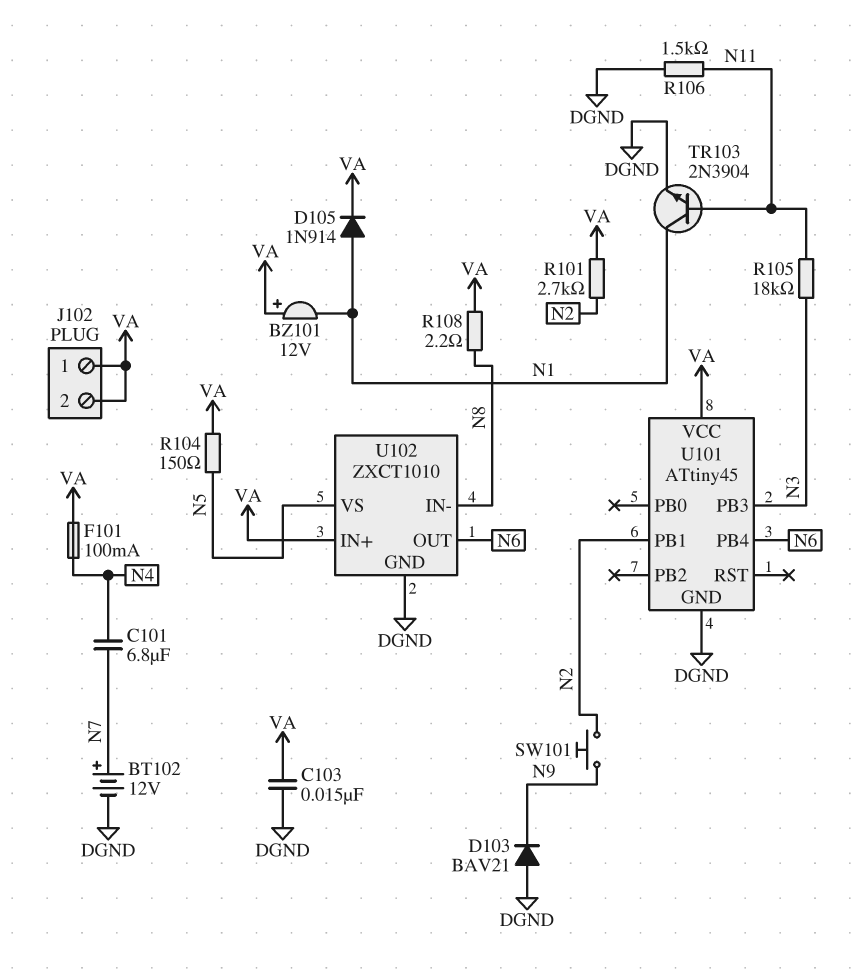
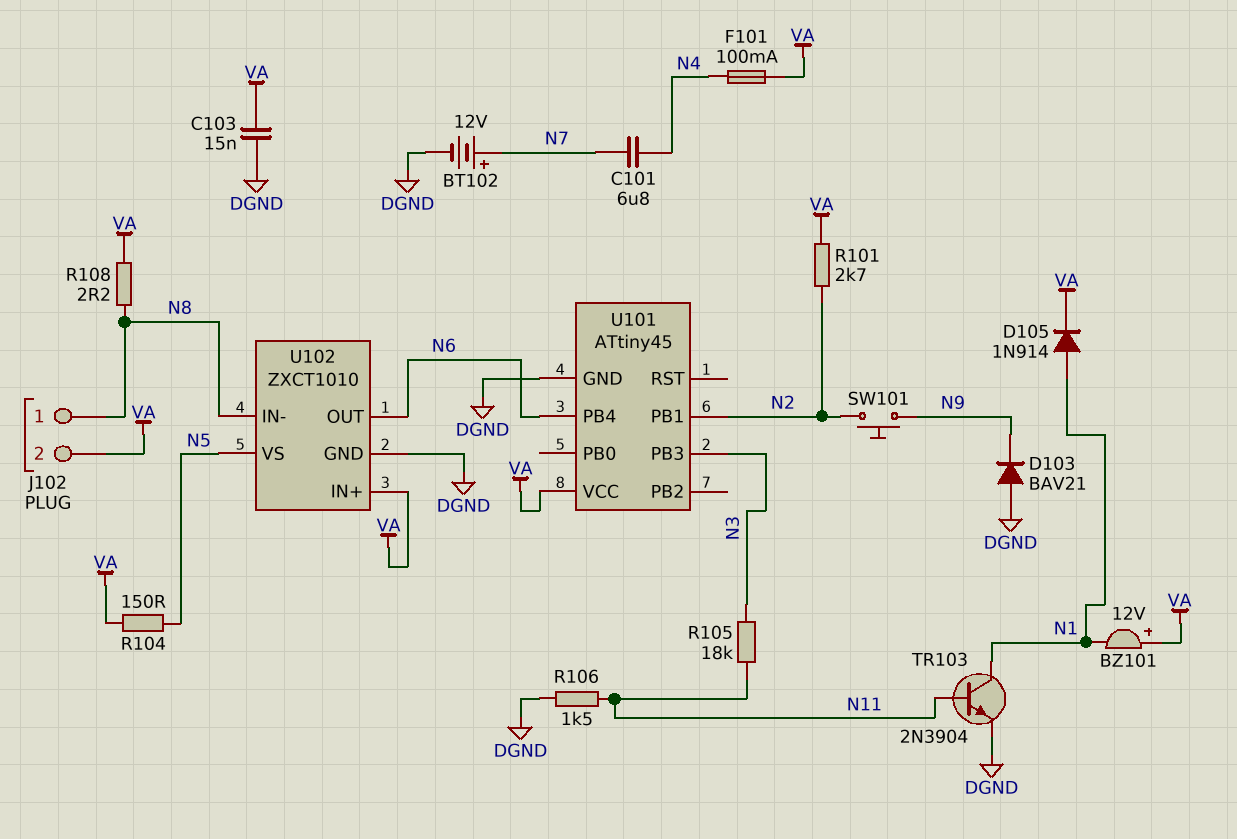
J102 pin 1: VA -> N8

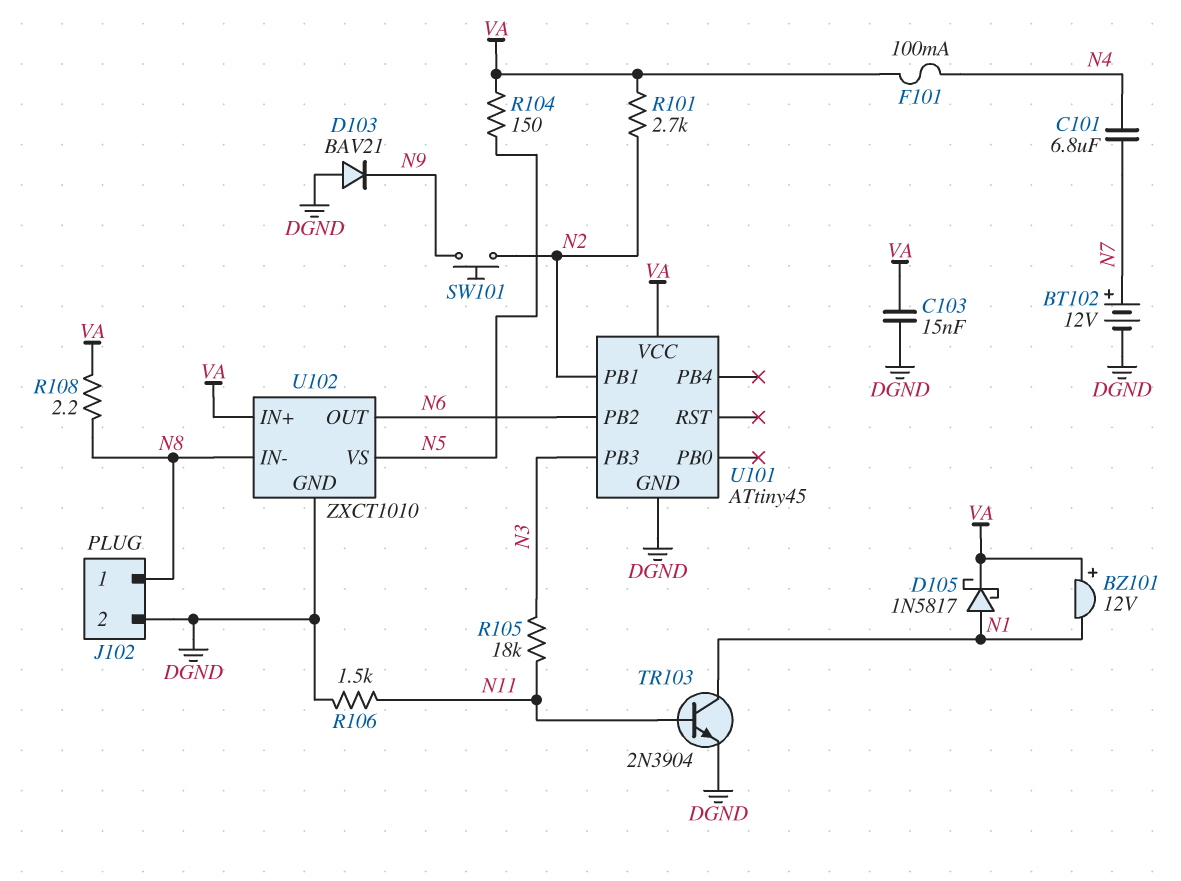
D105: diode 1N914 (A N1, K VA) -> schottky 1N5817 (A N1, K VA)
J102 pin 2: VA -> DGND
U101 pin PB2: none -> N6
U101 pin PB4: N6 -> none

